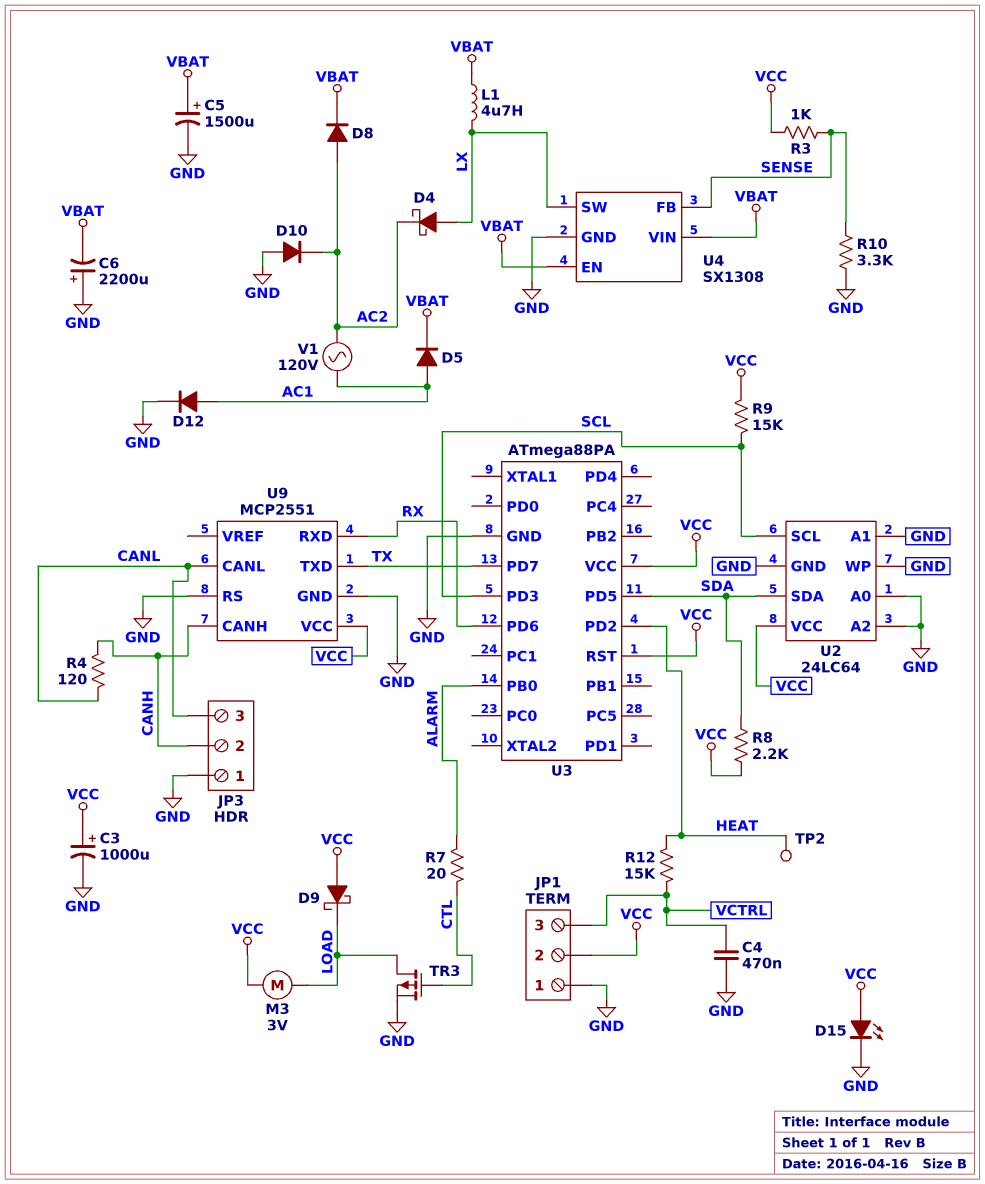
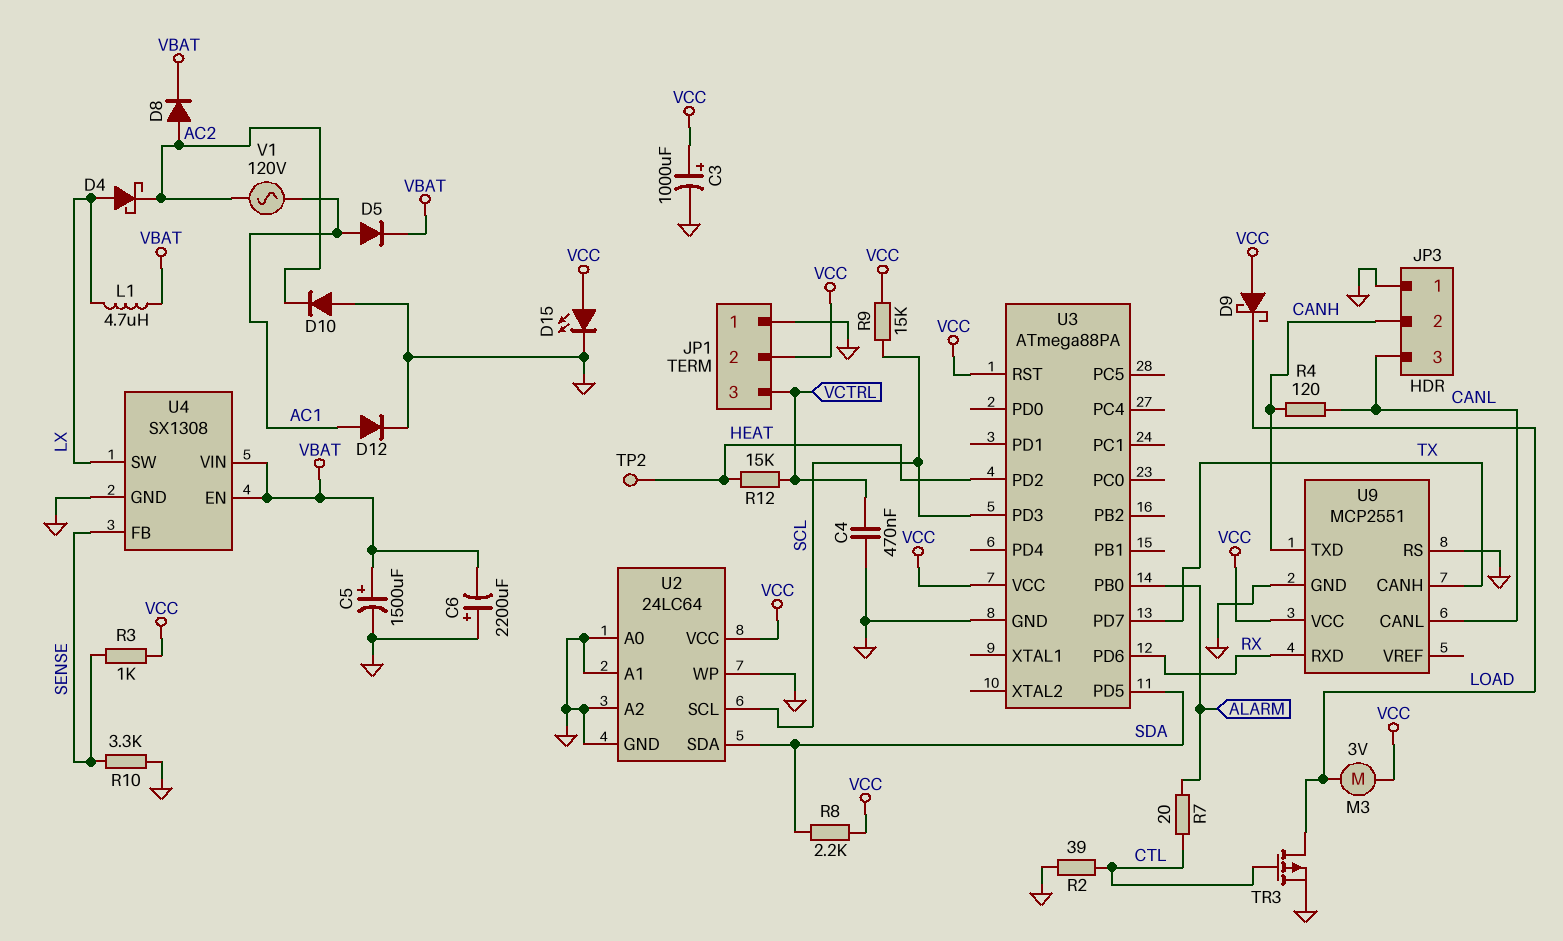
R2: none -> 39 (CTL, GND)
U9 pin CANH: CANH -> TX
U9 pin TXD: TX -> CANH

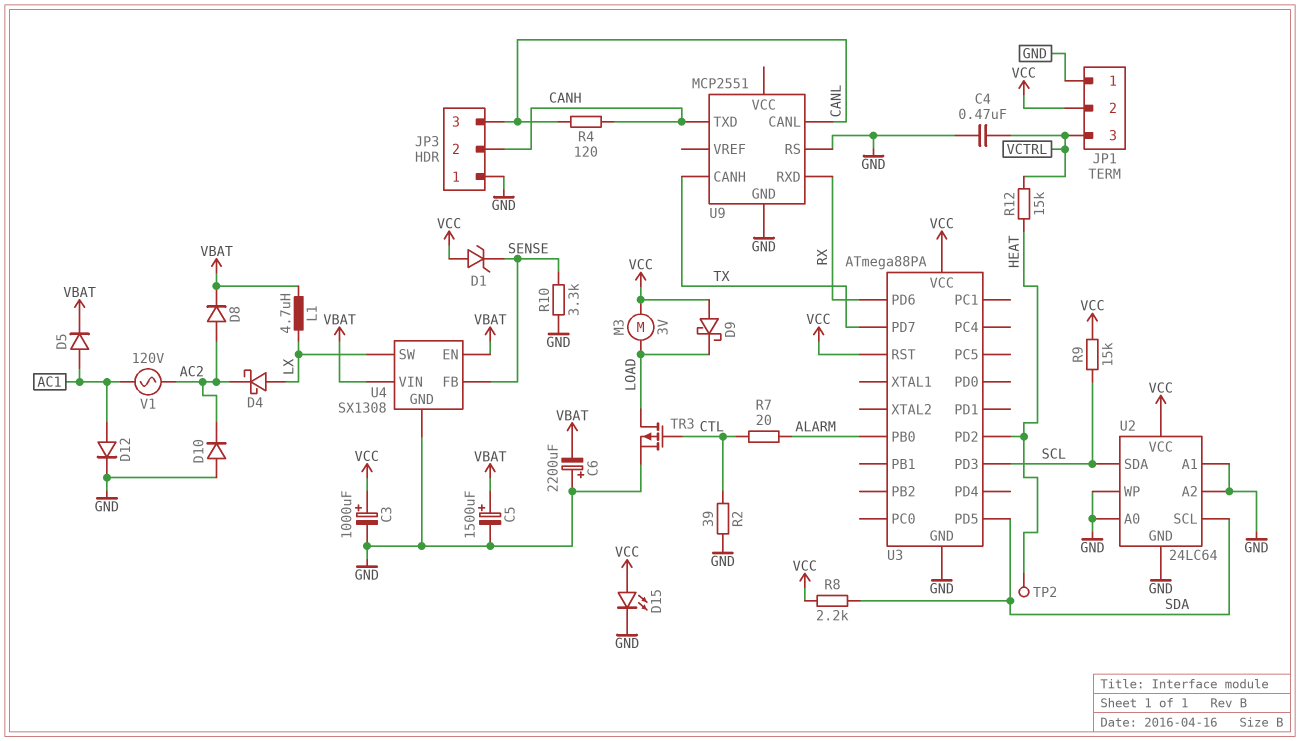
D1: none -> zener (A VCC, K SENSE)
R3: 1k (SENSE, VCC) -> none
U2 pin SCL: SCL -> SDA
U2 pin SDA: SDA -> SCL
U9 pin VCC: VCC -> none

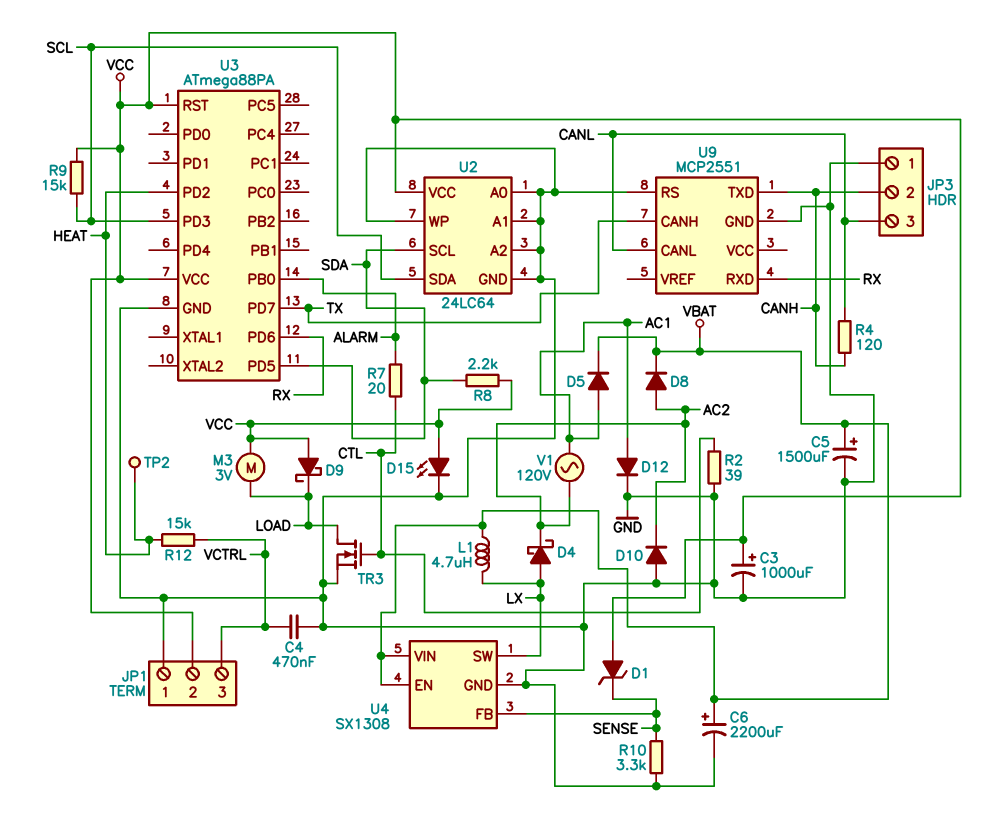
C6: 2200uF (plus GND, minus VBAT) -> 2200uF (plus VBAT, minus GND)
TR3: PMOS (G CTL, D LOAD, S GND) -> NMOS (G CTL, D LOAD, S GND)

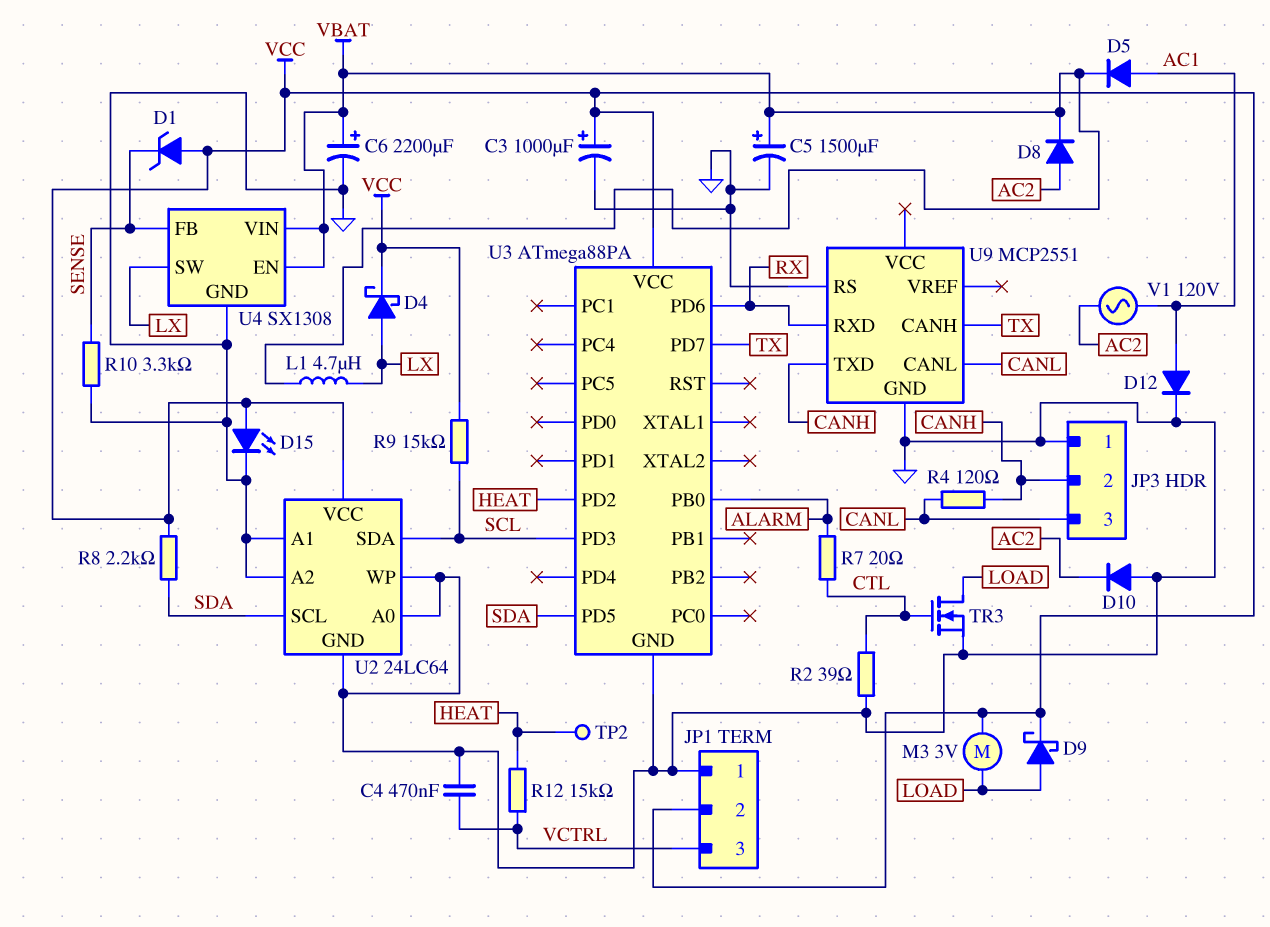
D4: schottky (A LX, K AC2) -> schottky (A LX, K VCC)
D9: schottky (A VCC, K LOAD) -> schottky (A LOAD, K VCC)
U3 pin RST: VCC -> none

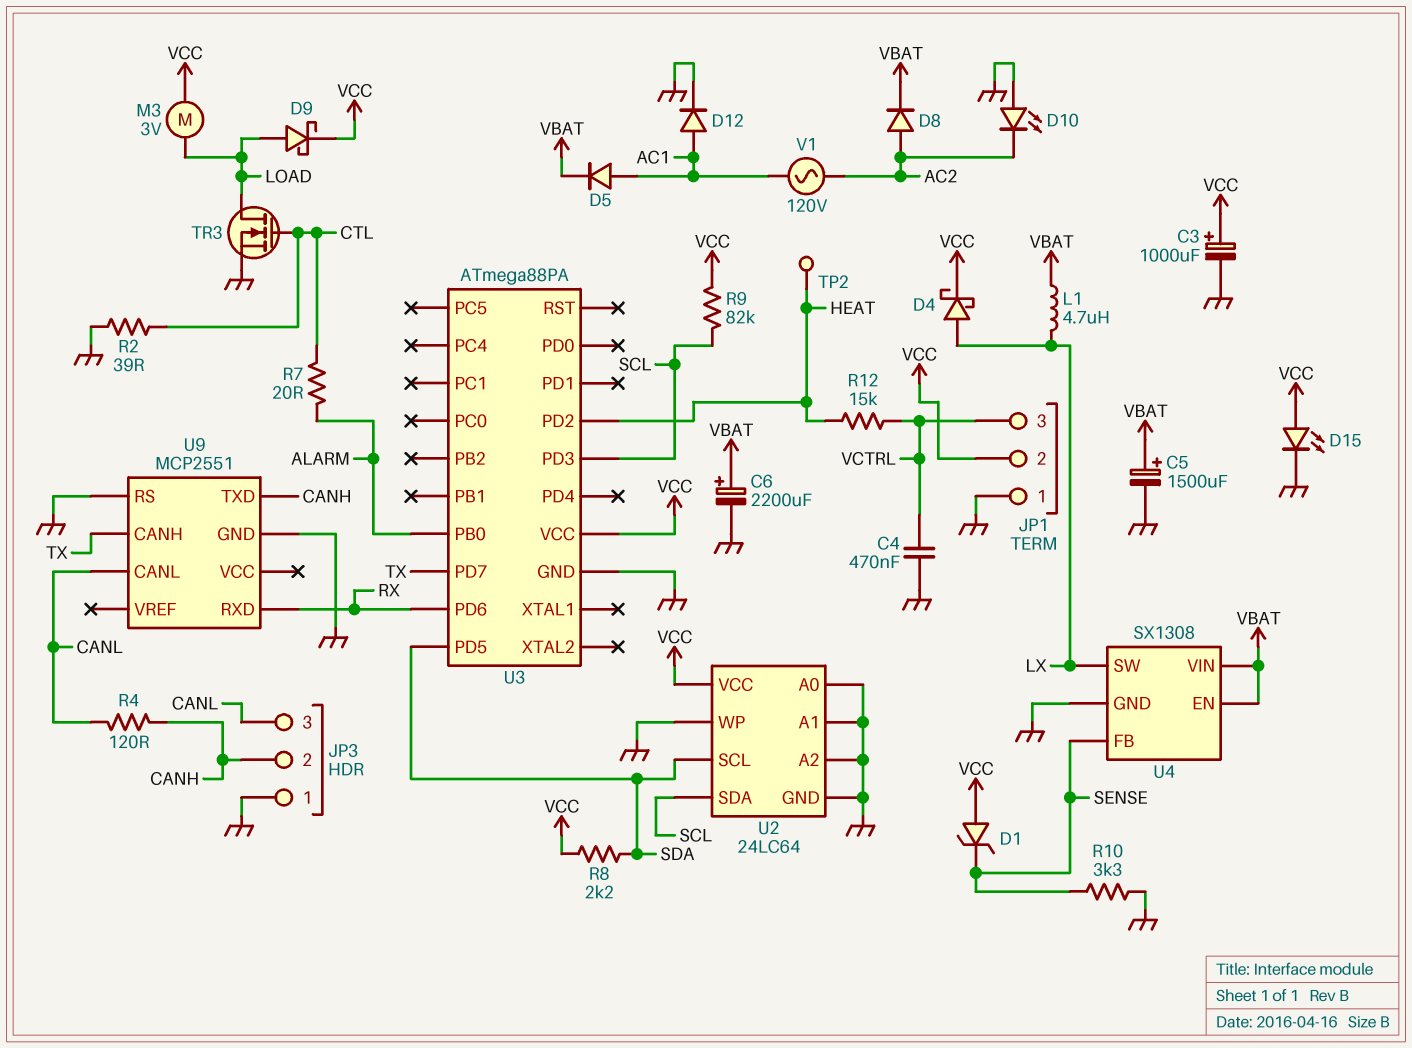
D10: diode (A GND, K AC2) -> LED (A GND, K AC2)
R9: 15k (SCL, VCC) -> 82k (SCL, VCC)

